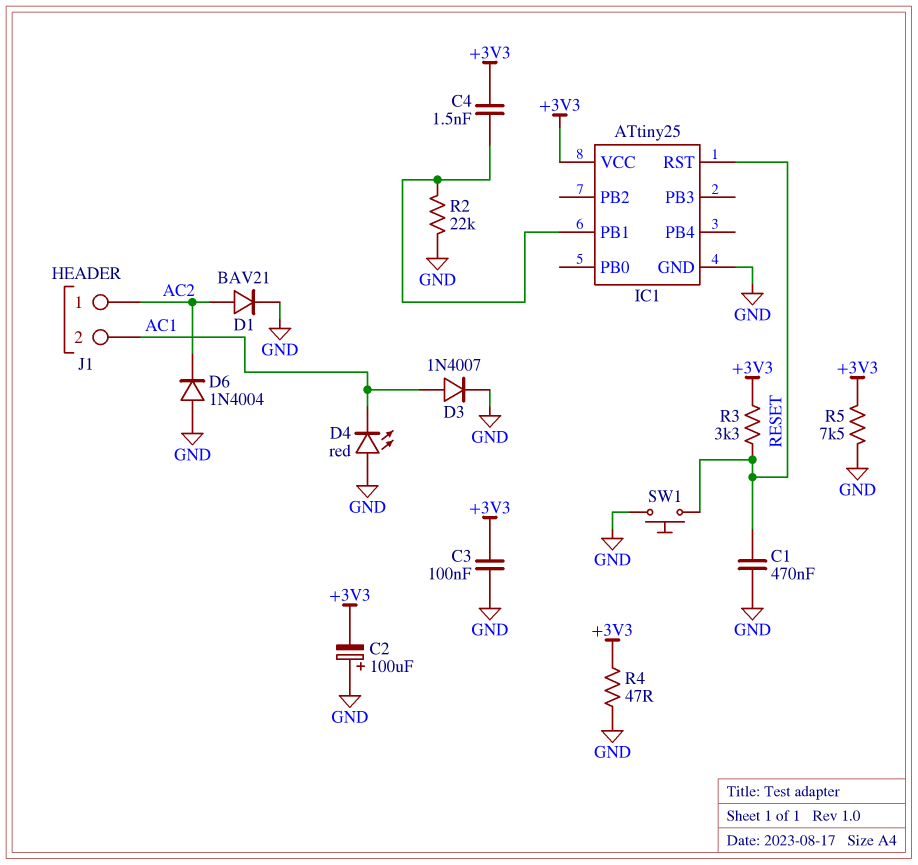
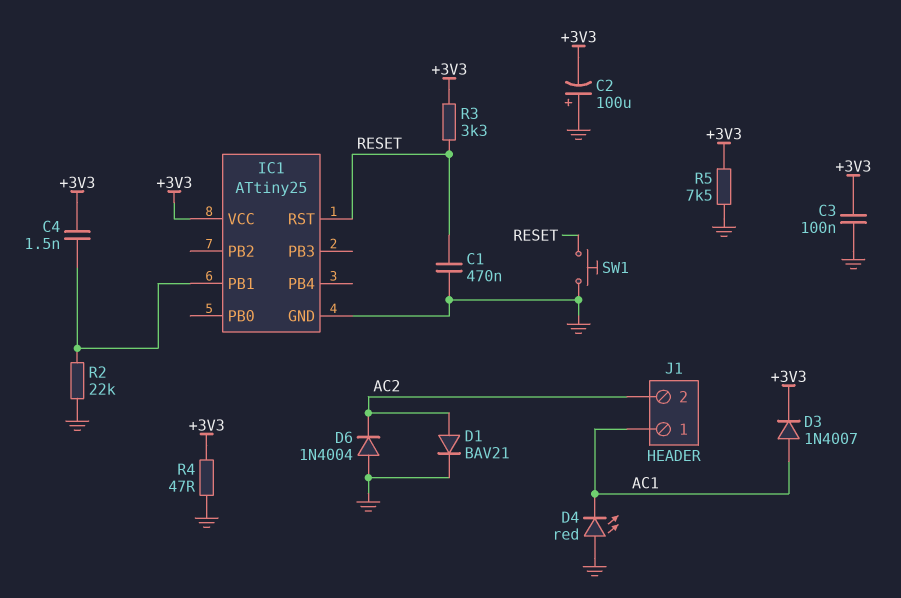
D3: diode 1N4007 (A AC1, K GND) -> diode 1N4007 (A AC1, K +3V3)
J1 pin 1: AC2 -> AC1
J1 pin 2: AC1 -> AC2

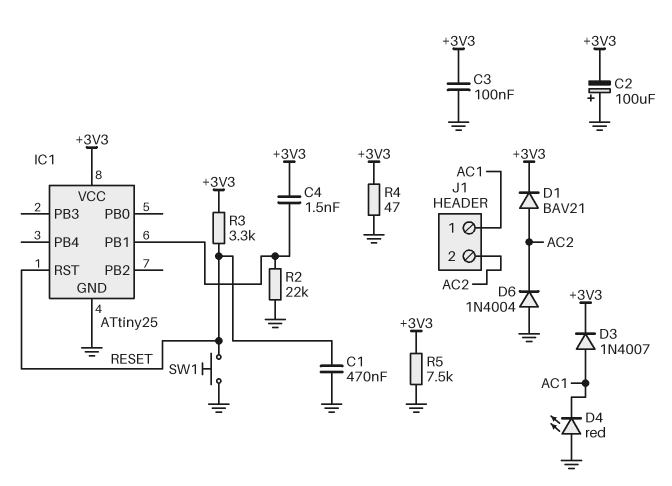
D1: diode BAV21 (A AC2, K GND) -> diode BAV21 (A AC2, K +3V3)

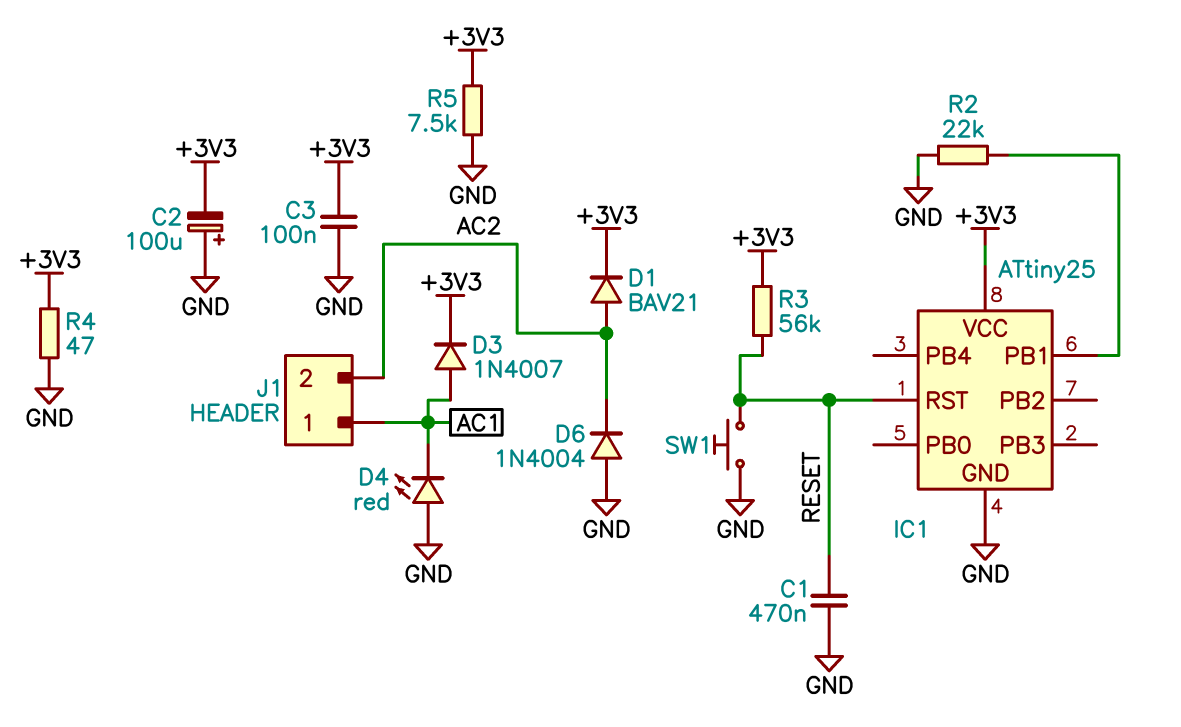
C4: 1.5nF (+3V3, IC1/PB1) -> none
R3: 3.3k (+3V3, RESET) -> 56k (+3V3, RESET)

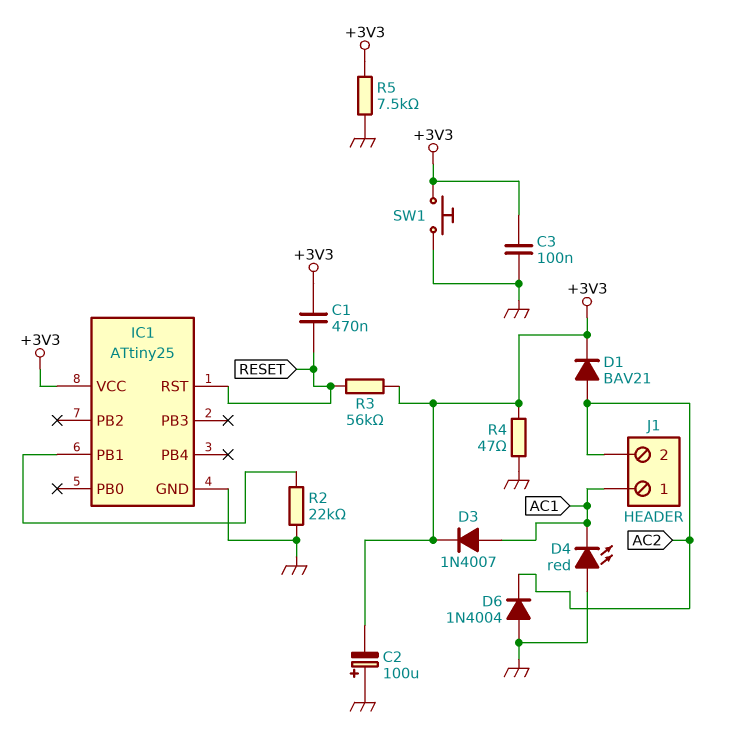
C1: 470nF (GND, RESET) -> 470nF (+3V3, RESET)
SW1: button (GND, RESET) -> button (+3V3, GND)

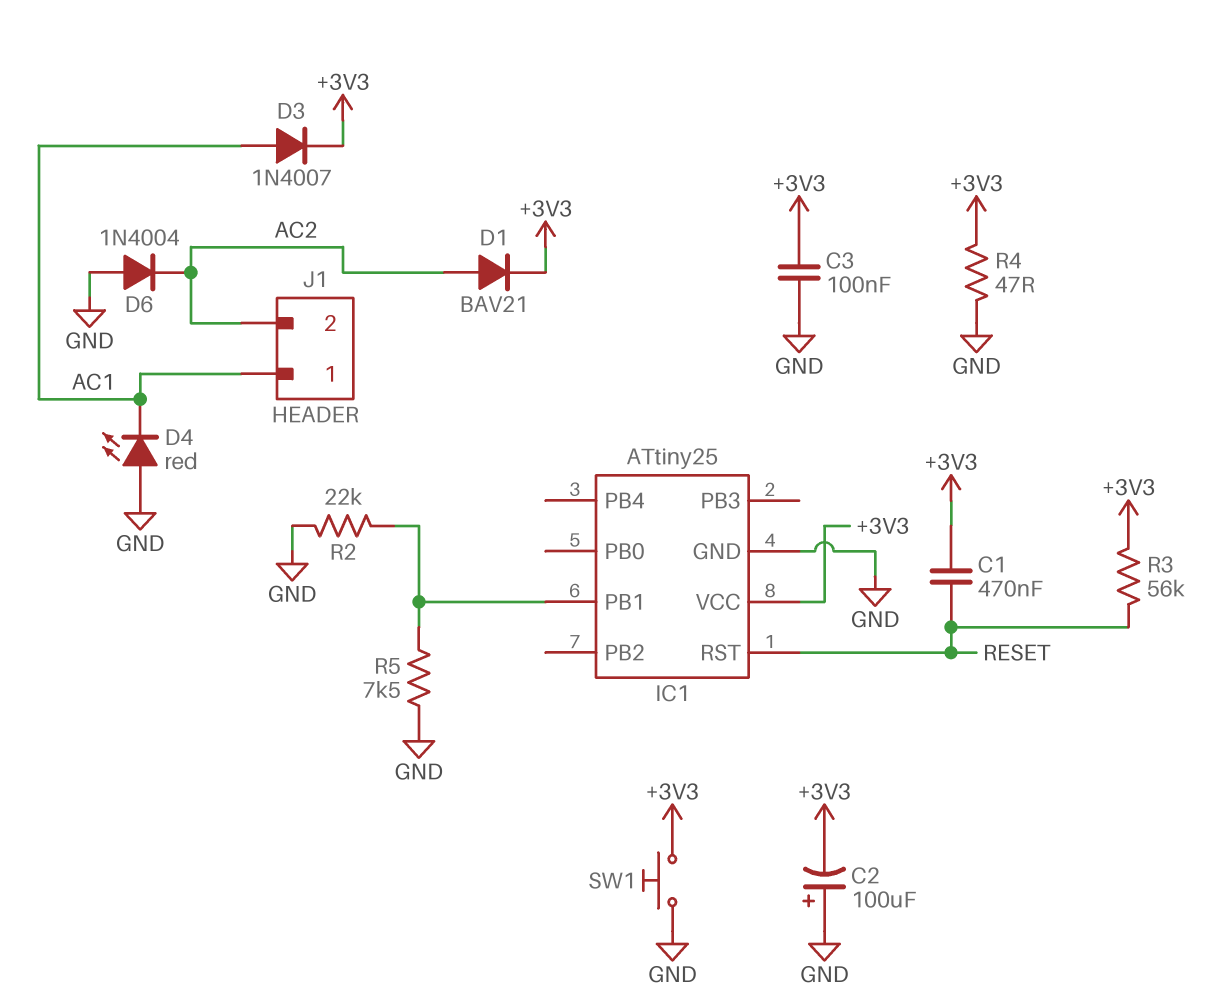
R5: 7.5k (+3V3, GND) -> 7.5k (GND, IC1/PB1)

